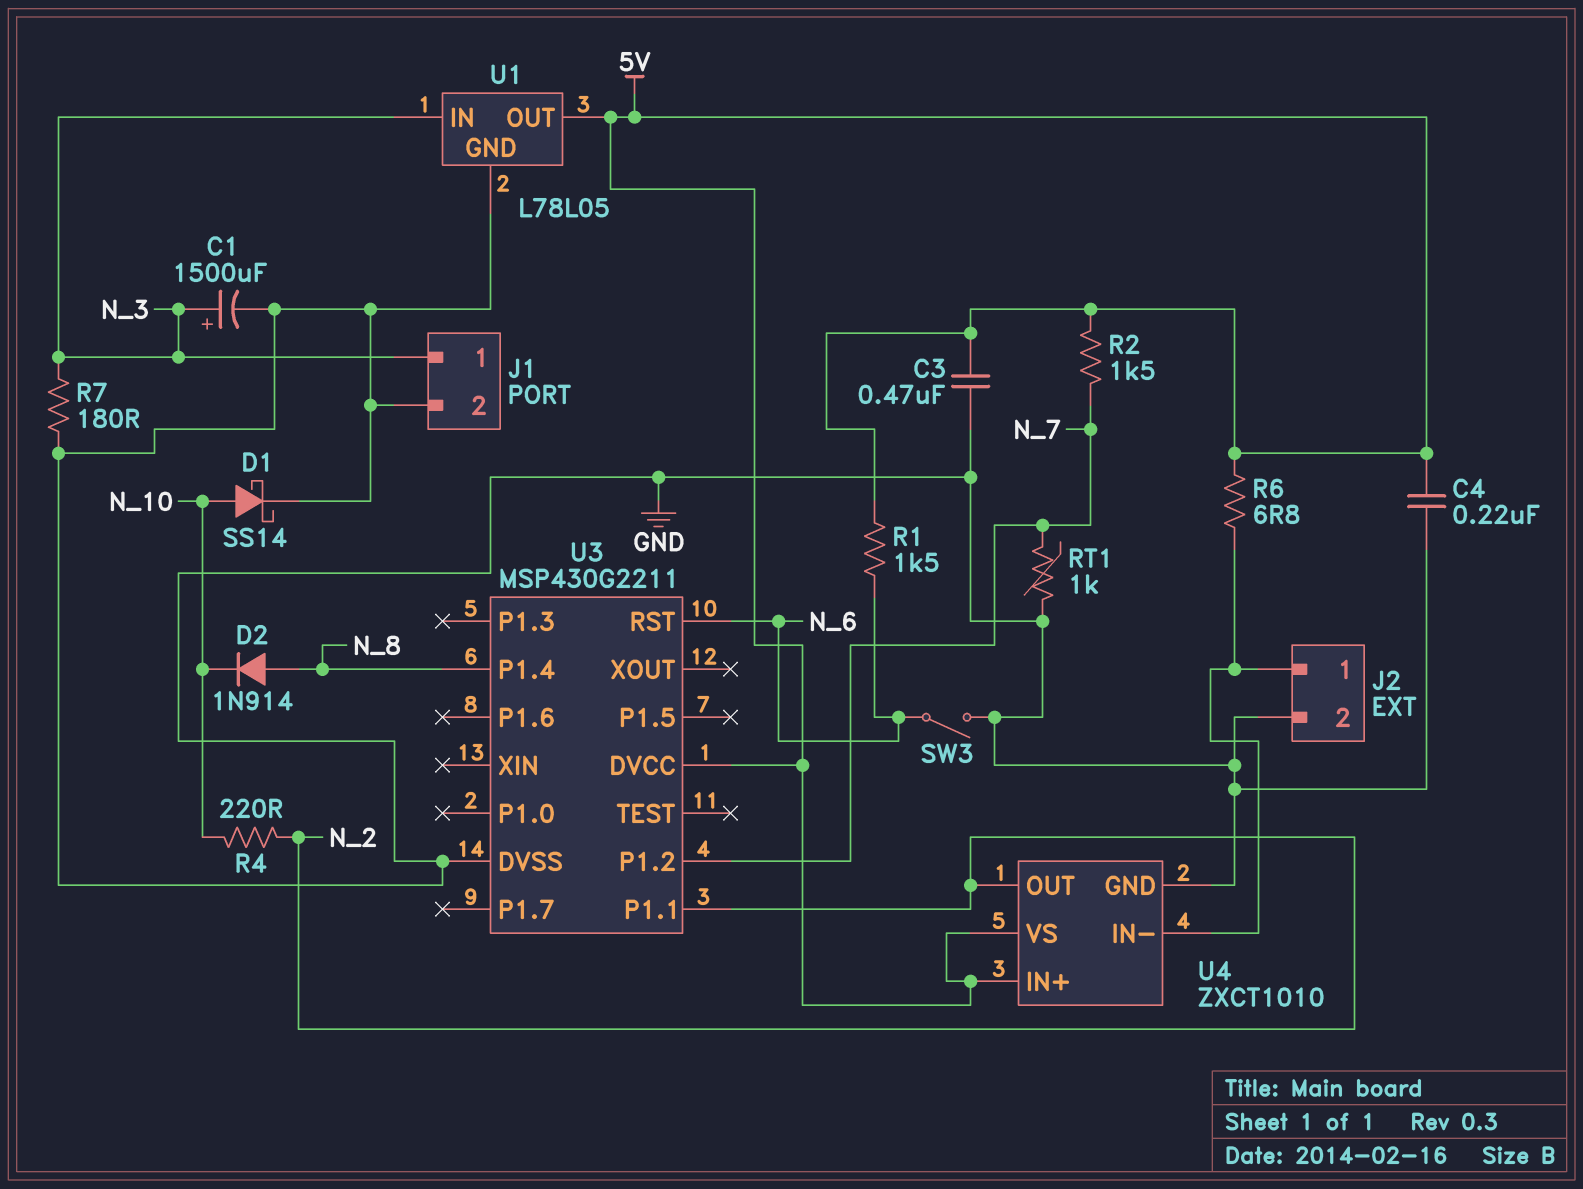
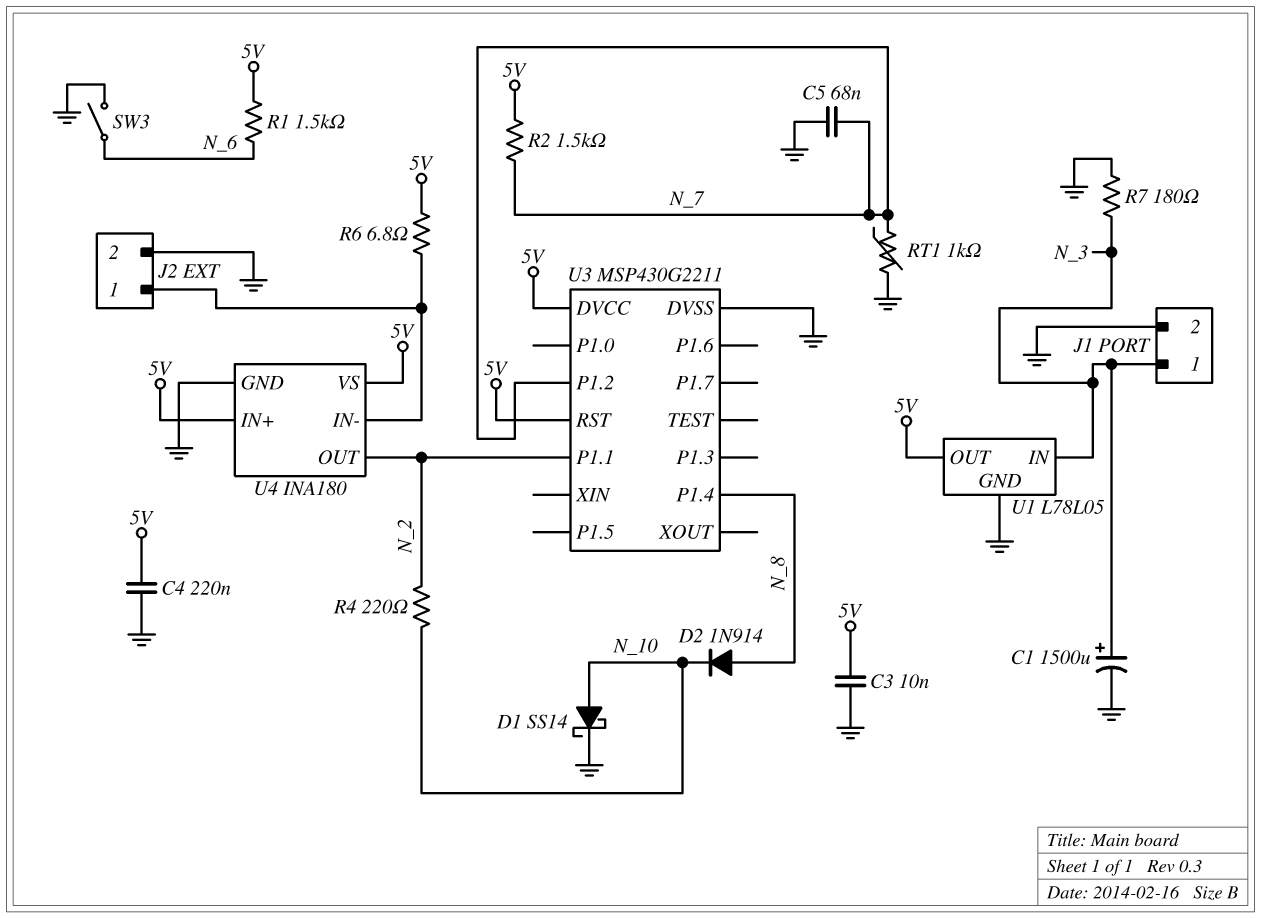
C3: 470nF (5V, GND) -> 10nF (5V, GND)
C5: none -> 68nF (GND, N_7)
U3 pin RST: N_6 -> 5V
U4: ZXCT1010 -> INA180

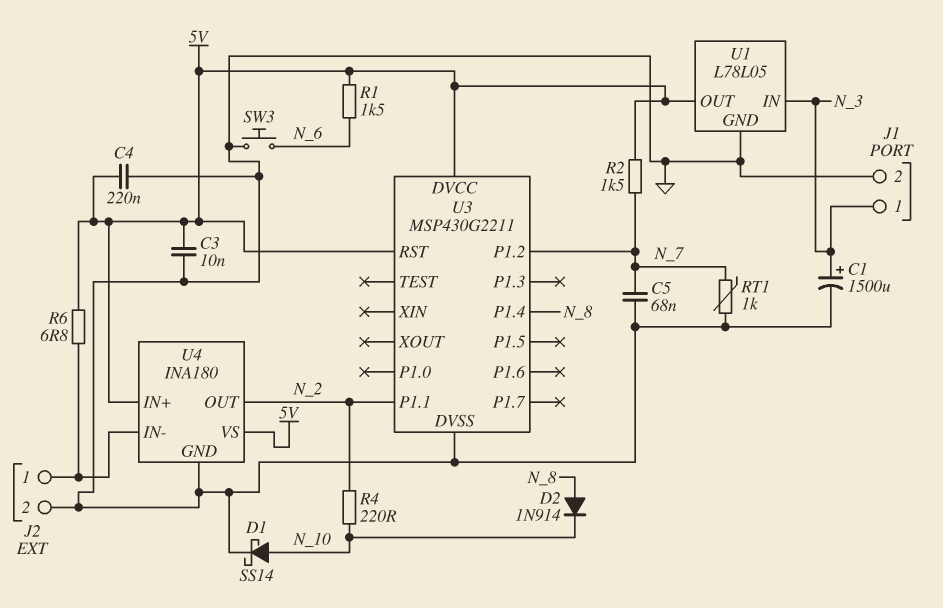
R7: 180 (GND, N_3) -> none
SW3: switch (GND, N_6) -> button (GND, N_6)

